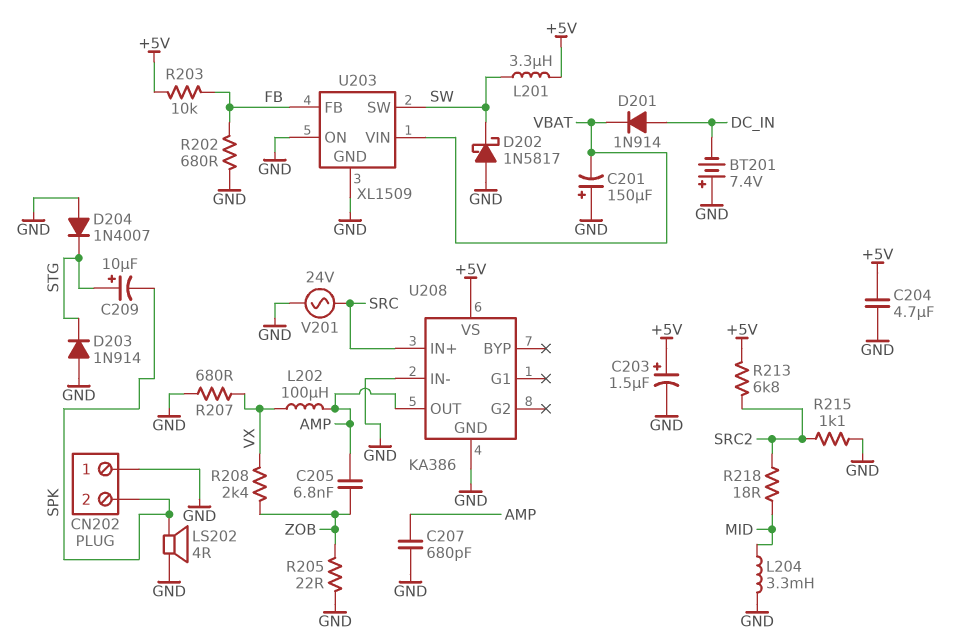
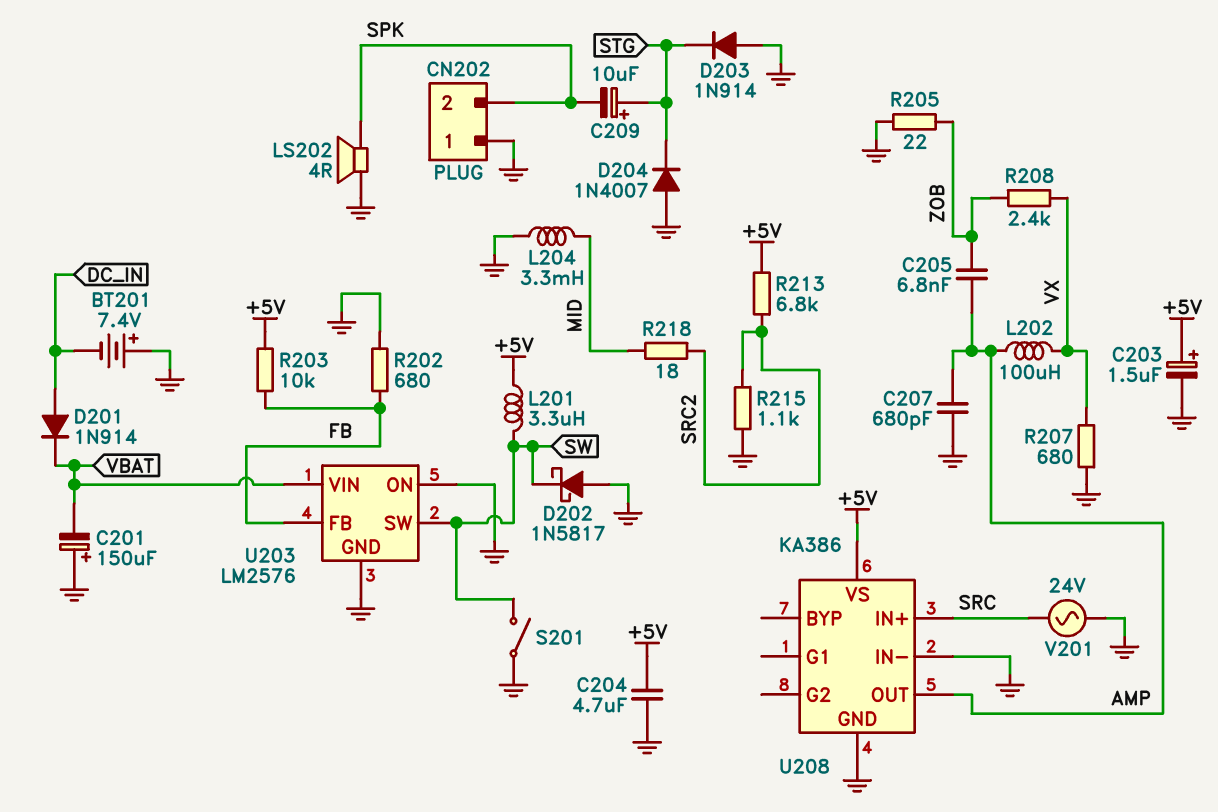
S201: none -> switch (GND, SW)
U203: XL1509 -> LM2576

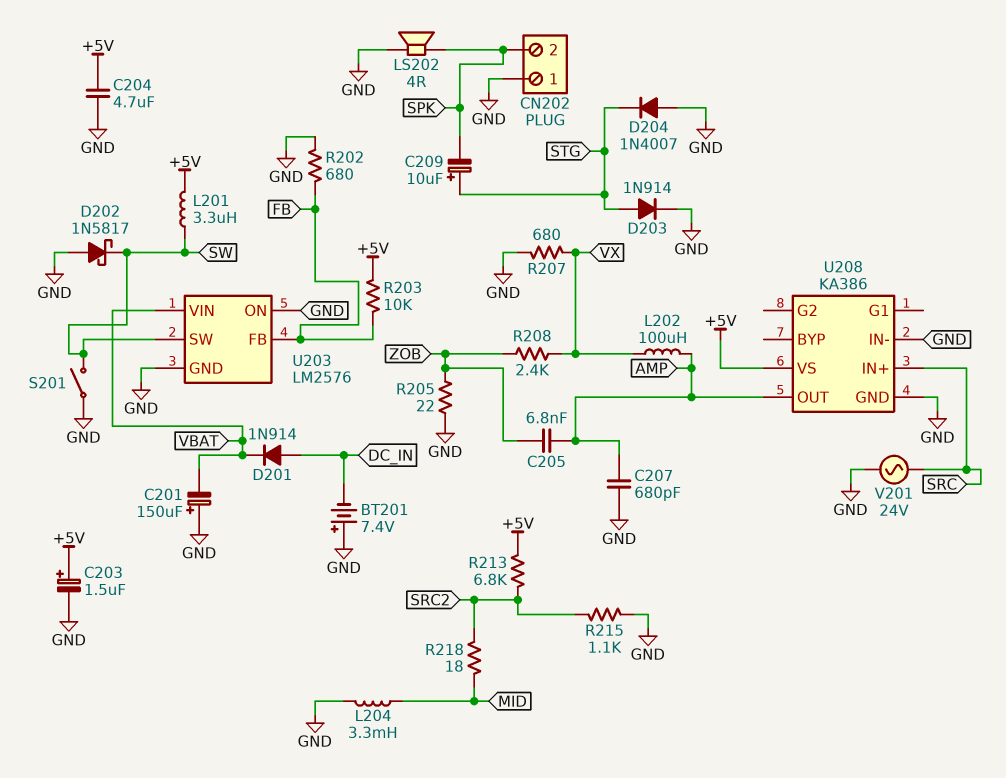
D203: diode 1N914 (A GND, K STG) -> diode 1N914 (A STG, K GND)

